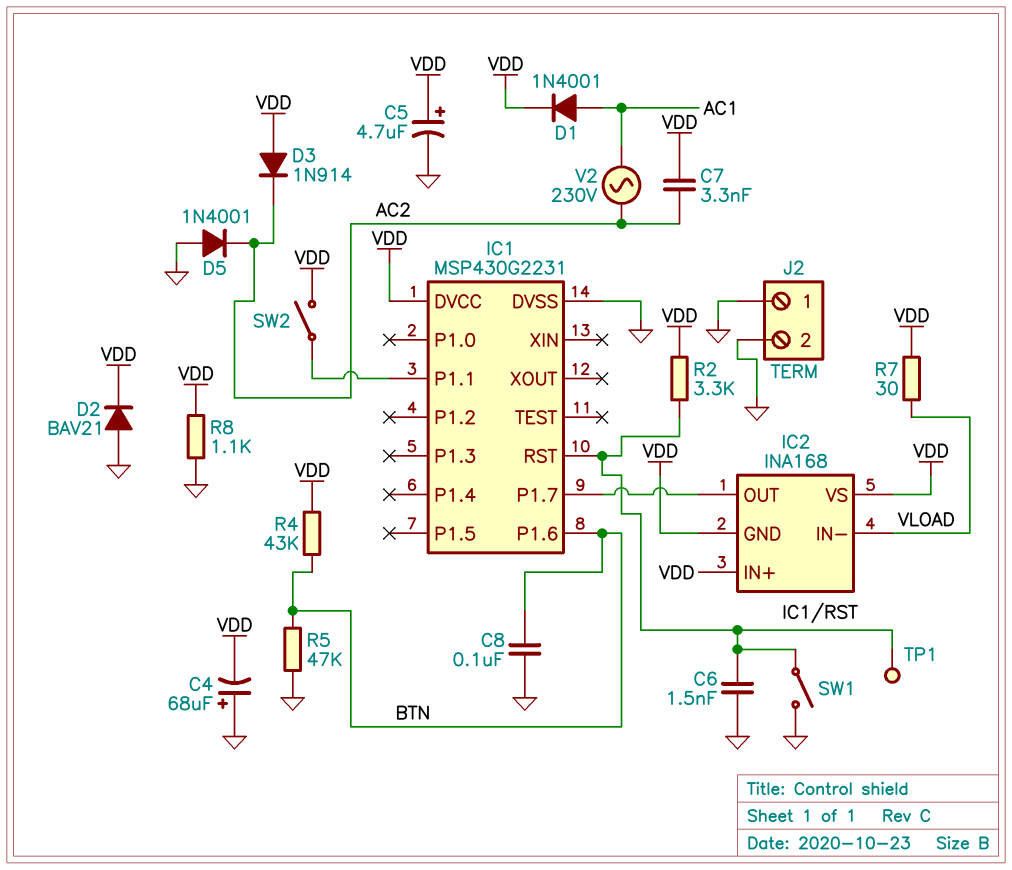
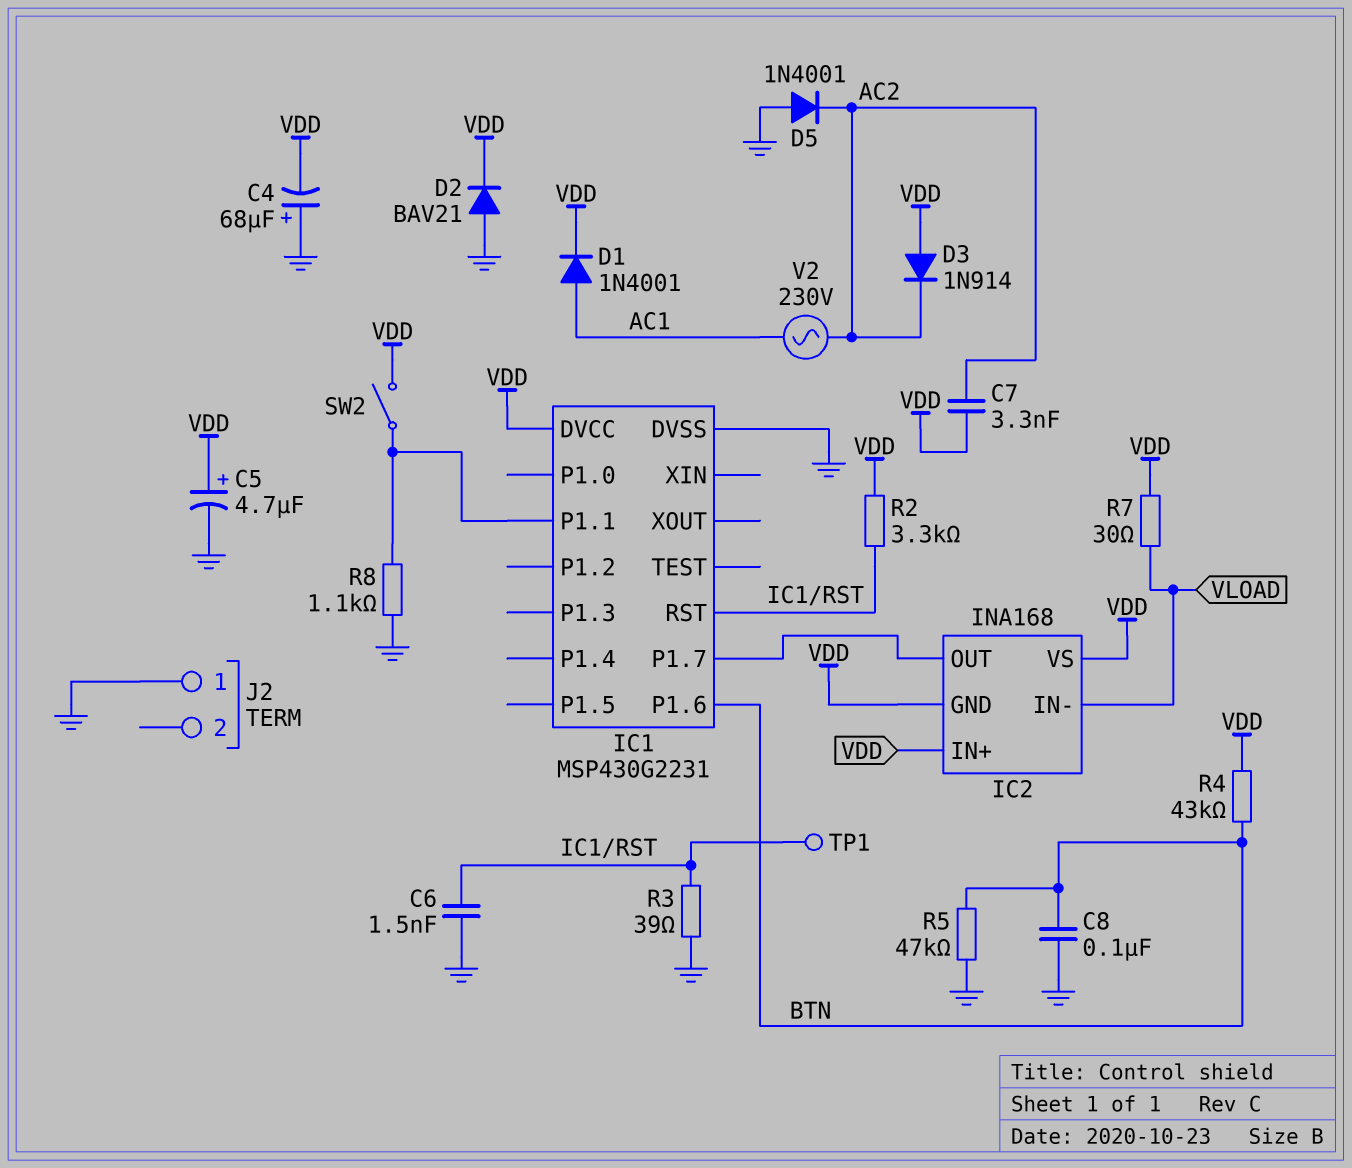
J2 pin 2: GND -> none
R3: none -> 39 (GND, IC1/RST)
R8: 1.1k (GND, VDD) -> 1.1k (GND, IC1/P1.1)
SW1: switch (GND, IC1/RST) -> none

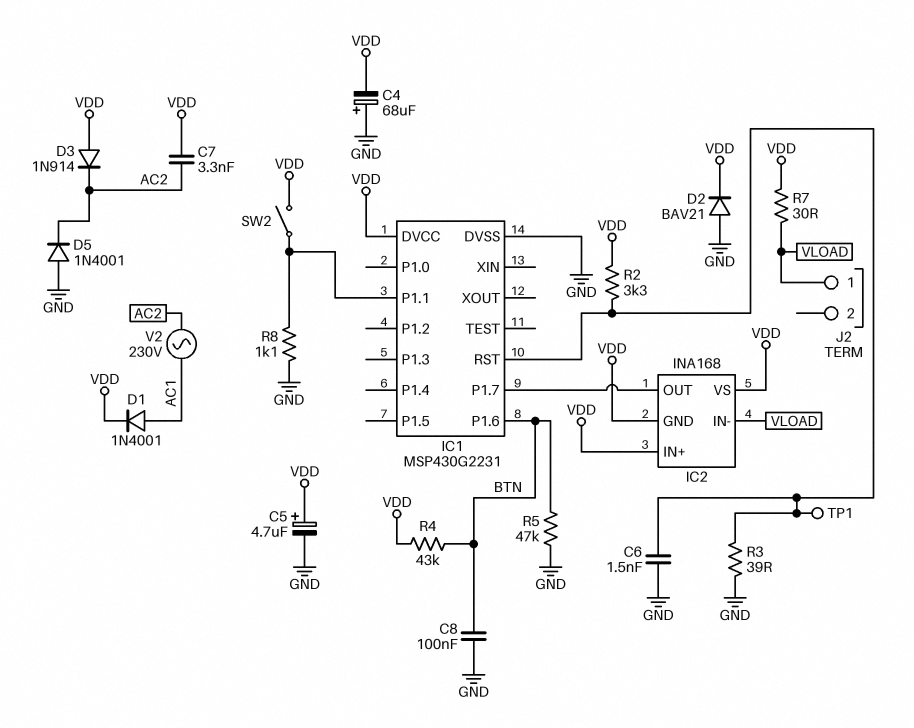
J2 pin 1: GND -> VLOAD

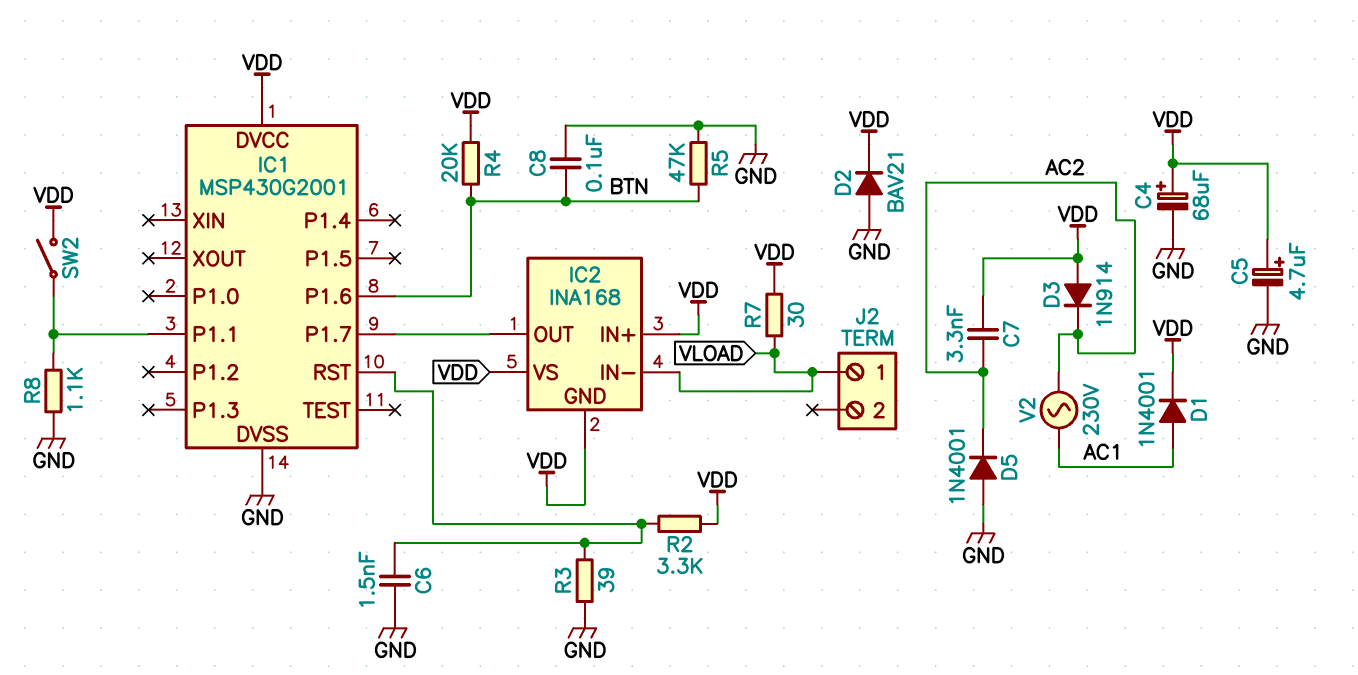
C4: 68uF (plus GND, minus VDD) -> 68uF (plus VDD, minus GND)
IC1: MSP430G2231 -> MSP430G2001
R4: 43k (BTN, VDD) -> 20k (BTN, VDD)
TP1: test point (IC1/RST) -> none

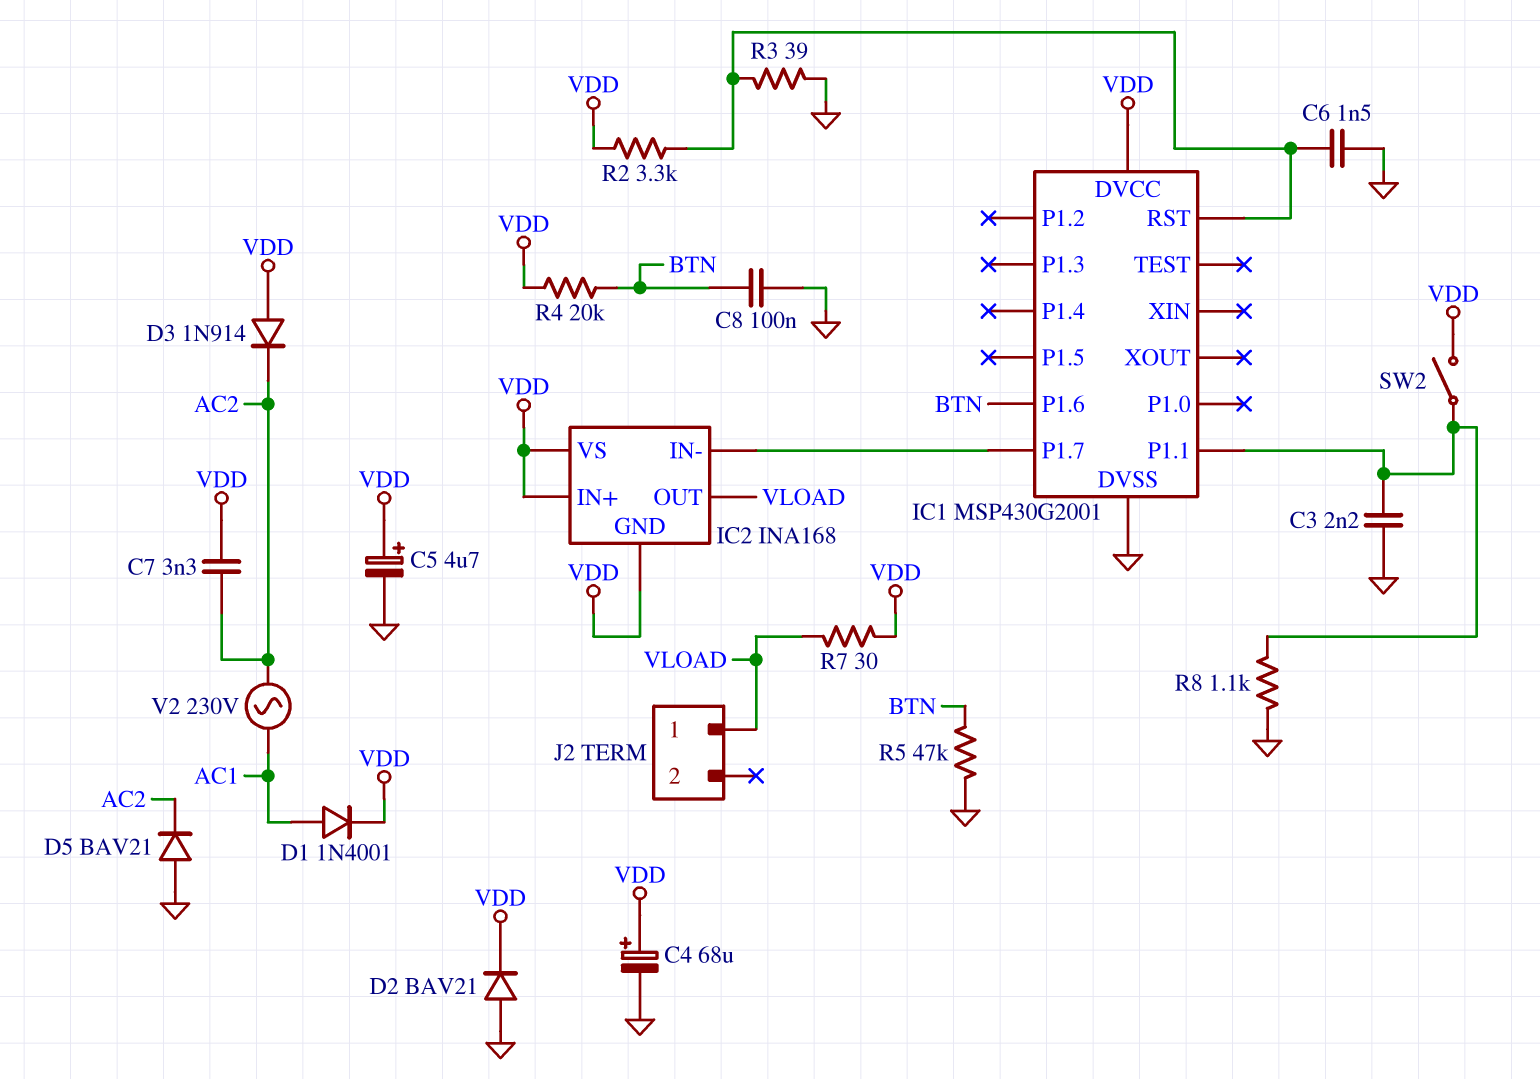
C3: none -> 2.2nF (GND, IC1/P1.1)
D5: diode 1N4001 (A GND, K AC2) -> diode BAV21 (A GND, K AC2)
IC2 pin IN-: VLOAD -> IC1/P1.7
IC2 pin OUT: IC1/P1.7 -> VLOAD

